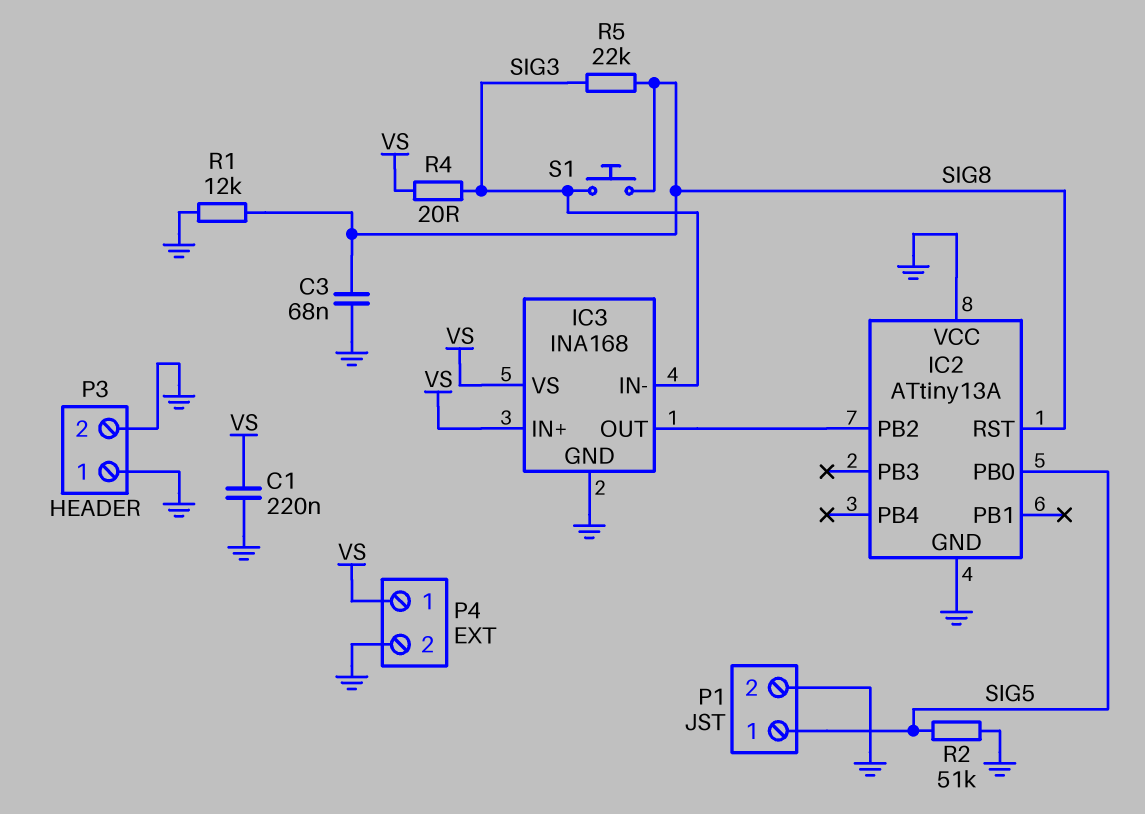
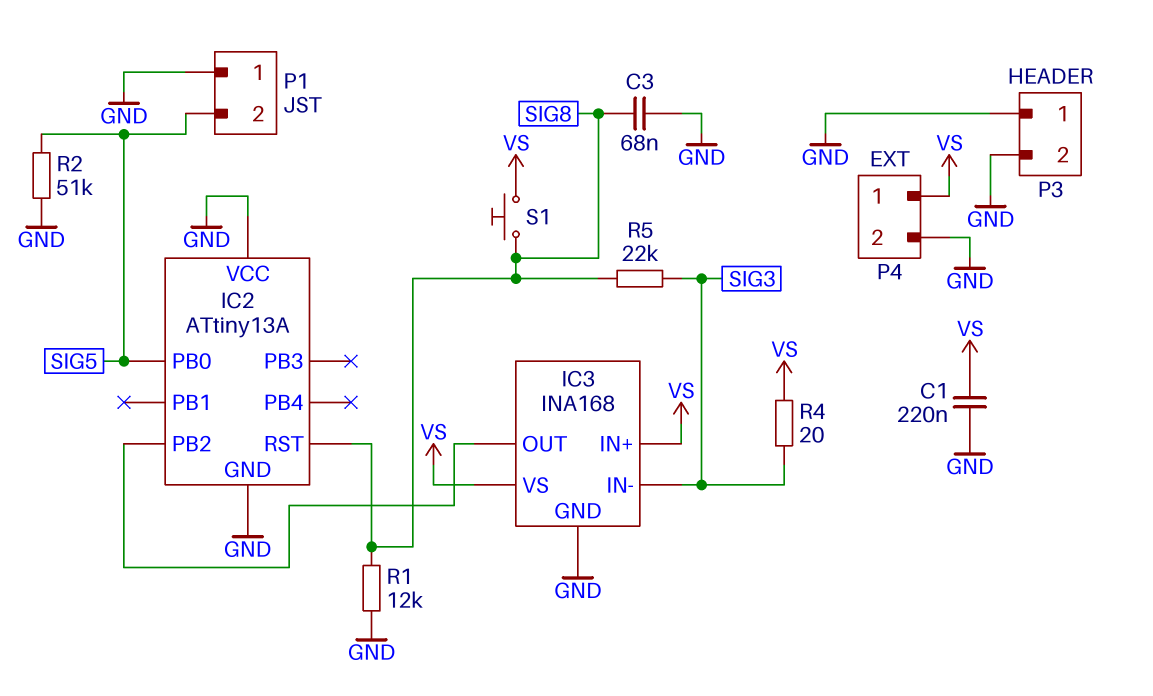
P1 pin 1: SIG5 -> GND
P1 pin 2: GND -> SIG5
S1: button (SIG3, SIG8) -> button (SIG8, VS)

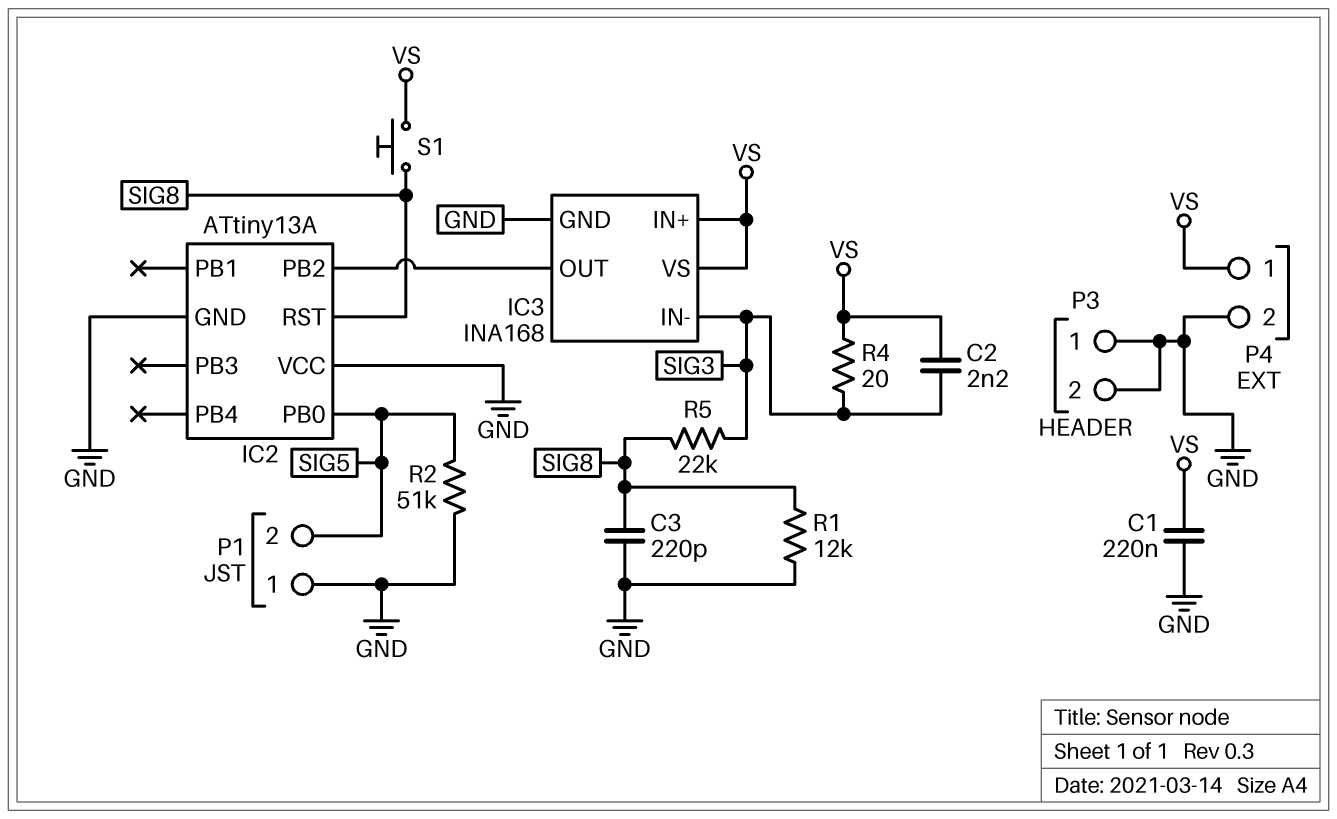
C2: none -> 2.2nF (SIG3, VS)
C3: 68nF (GND, SIG8) -> 220pF (GND, SIG8)

